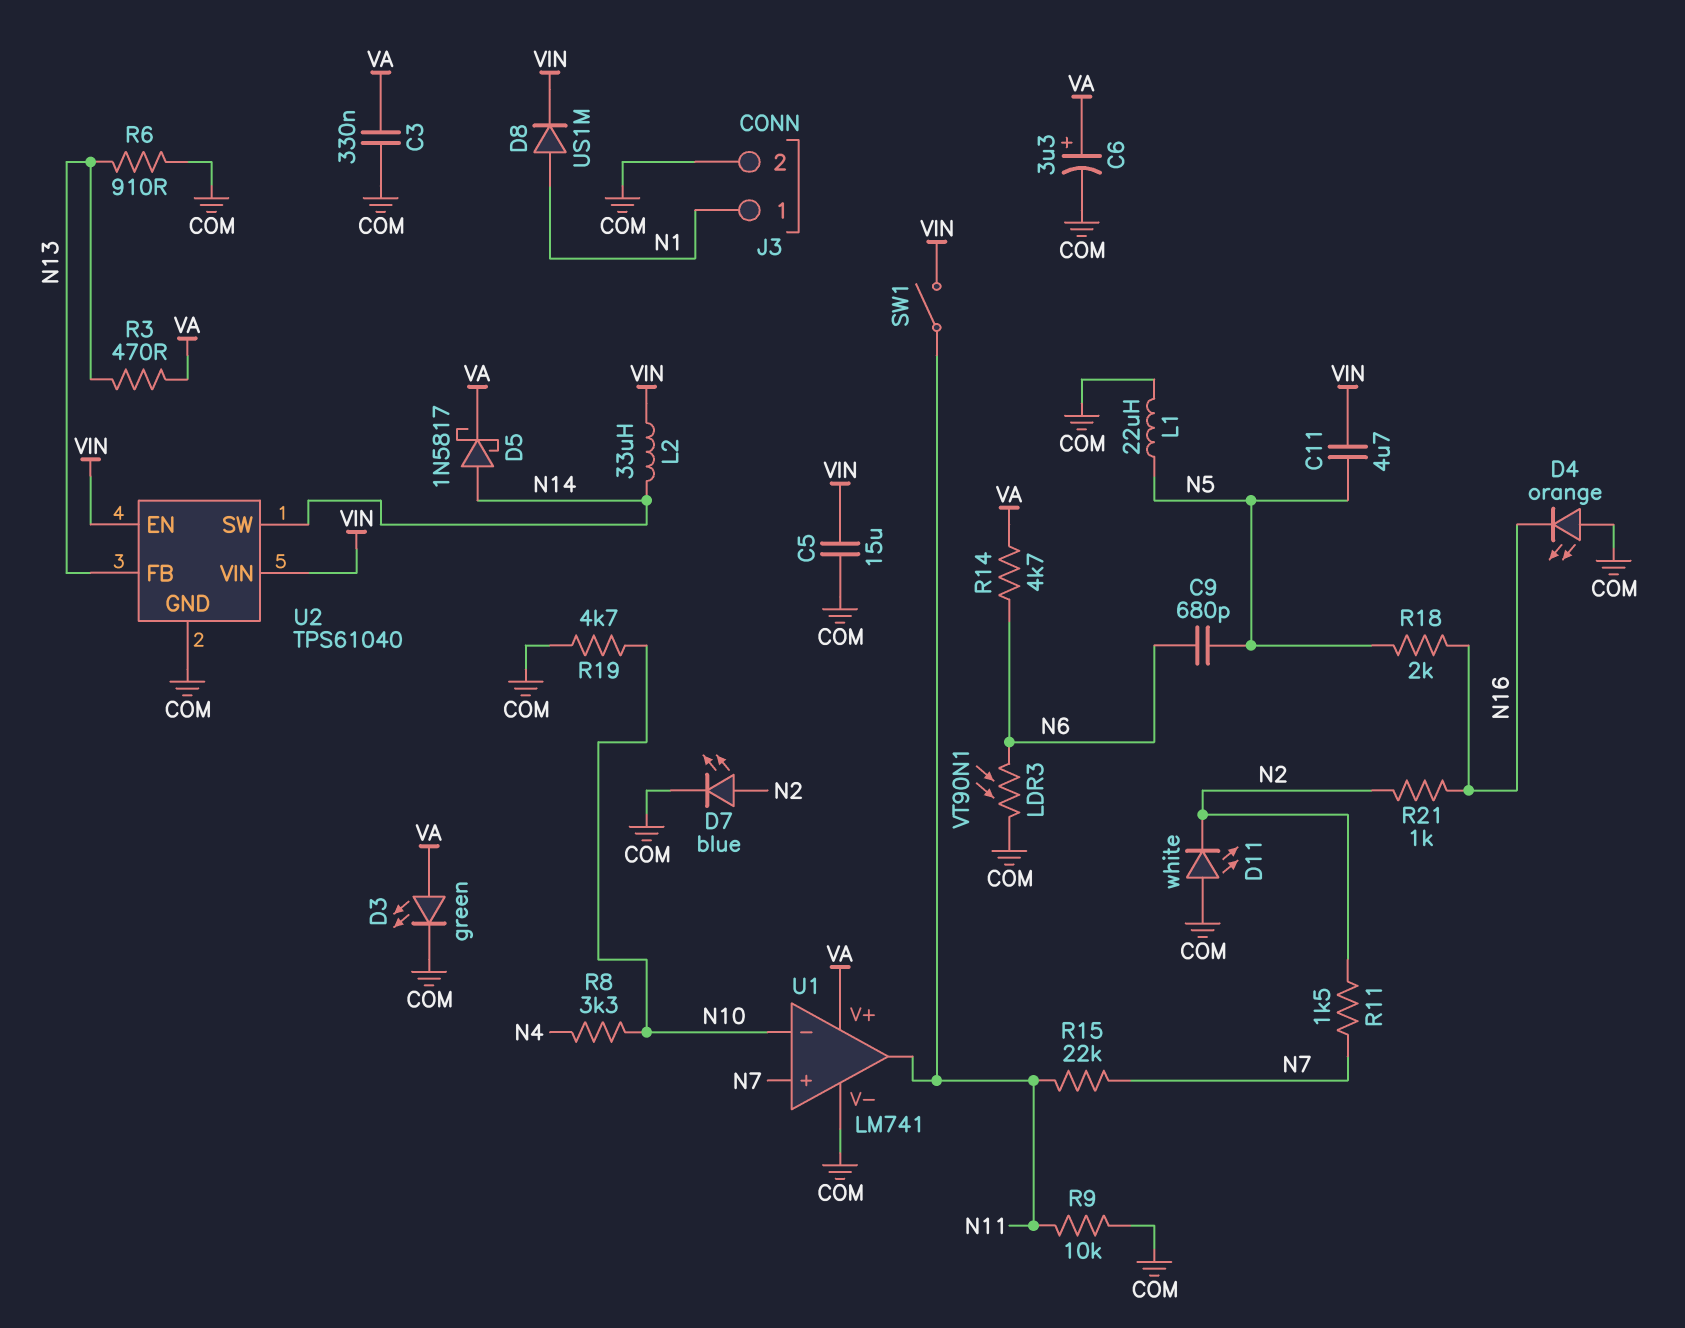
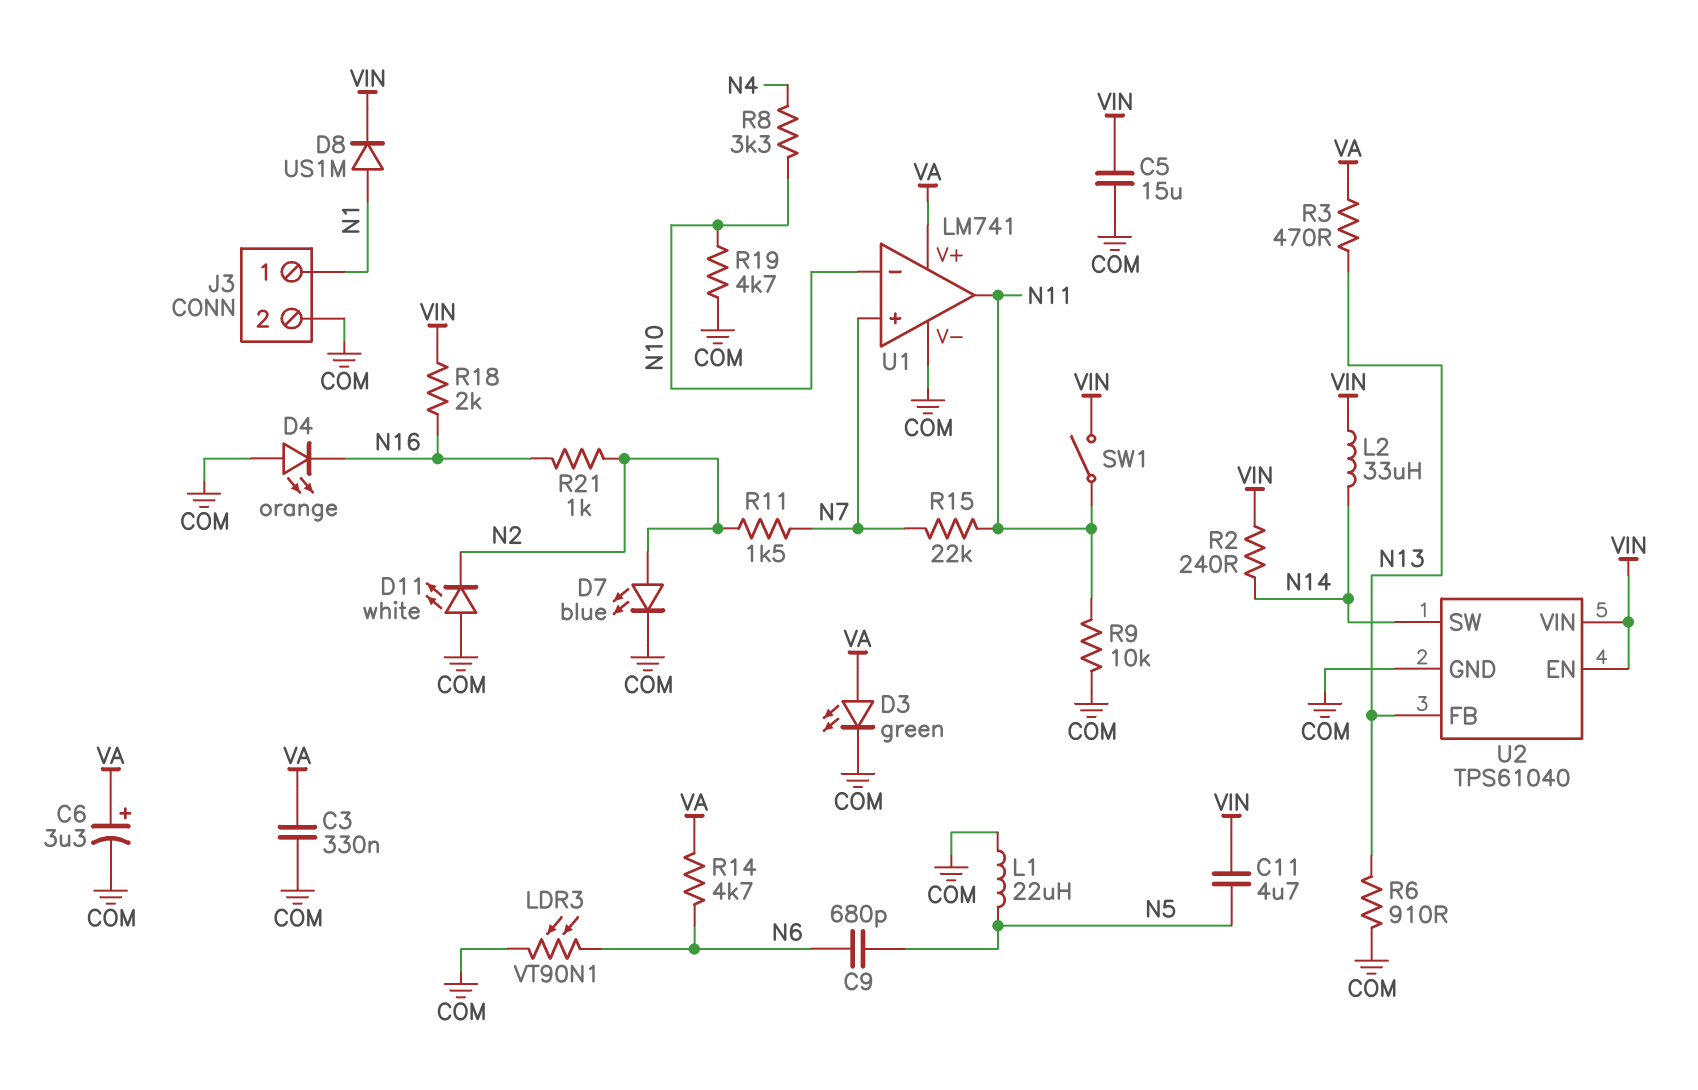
D5: schottky 1N5817 (A N14, K VA) -> none
R2: none -> 240 (N14, VIN)
R18: 2k (N5, N16) -> 2k (N16, VIN)

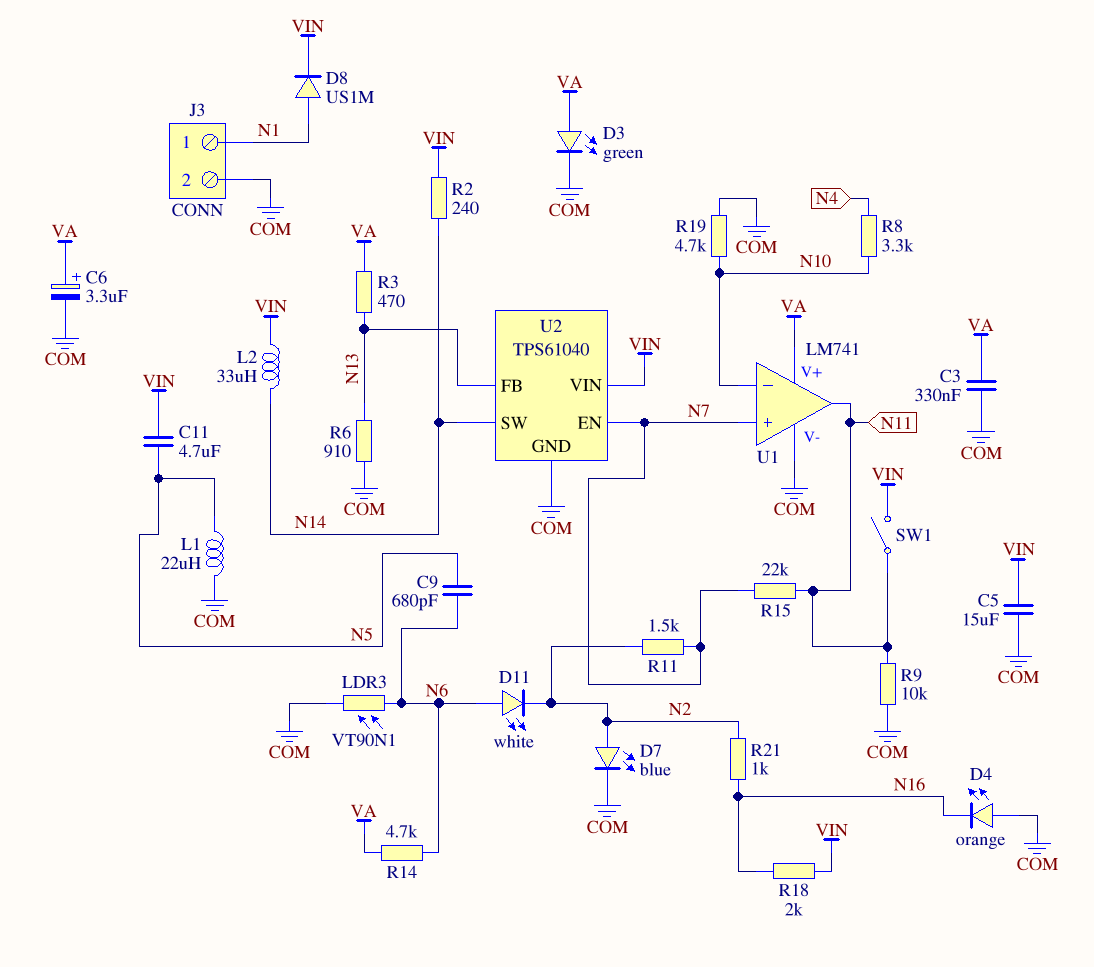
D11: LED white (A COM, K N2) -> LED white (A N6, K N2)
U2 pin EN: VIN -> N7

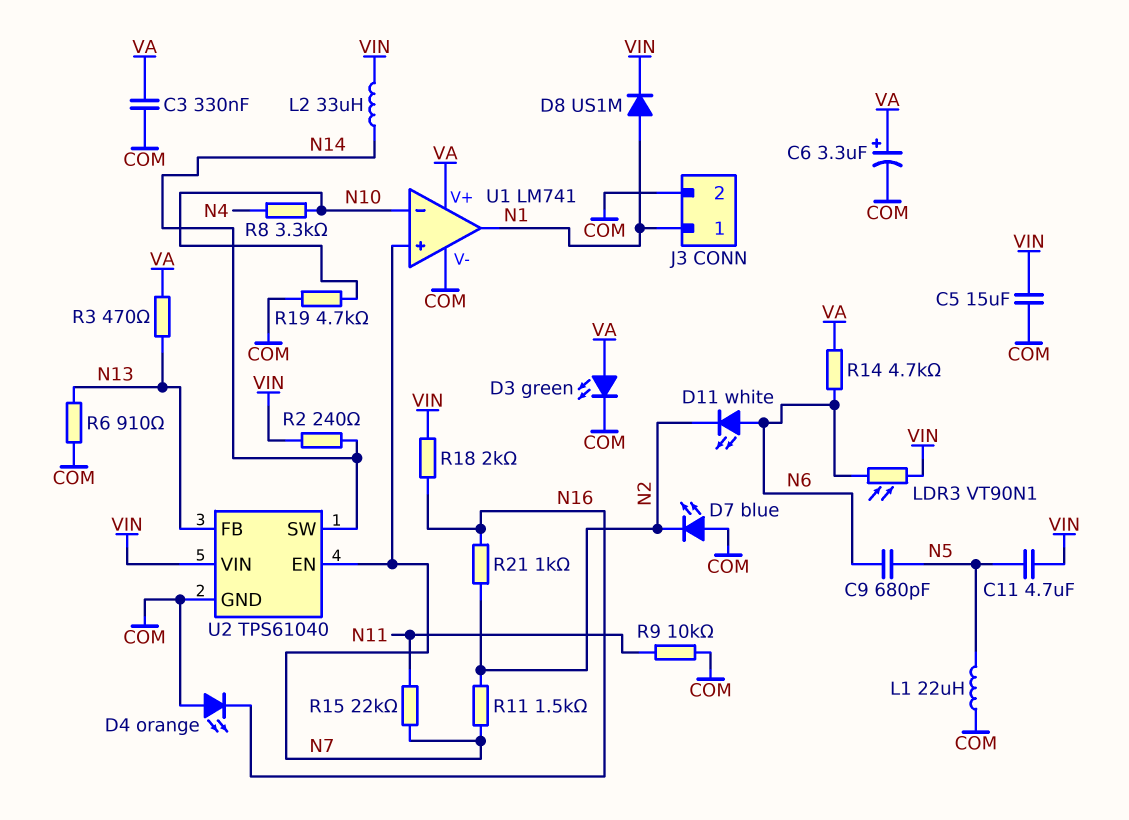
D7: LED blue (A N2, K COM) -> LED blue (A COM, K N2)
LDR3: VT90N1 (COM, N6) -> VT90N1 (N6, VIN)
SW1: switch (N11, VIN) -> none
U1 pin out: N11 -> N1

